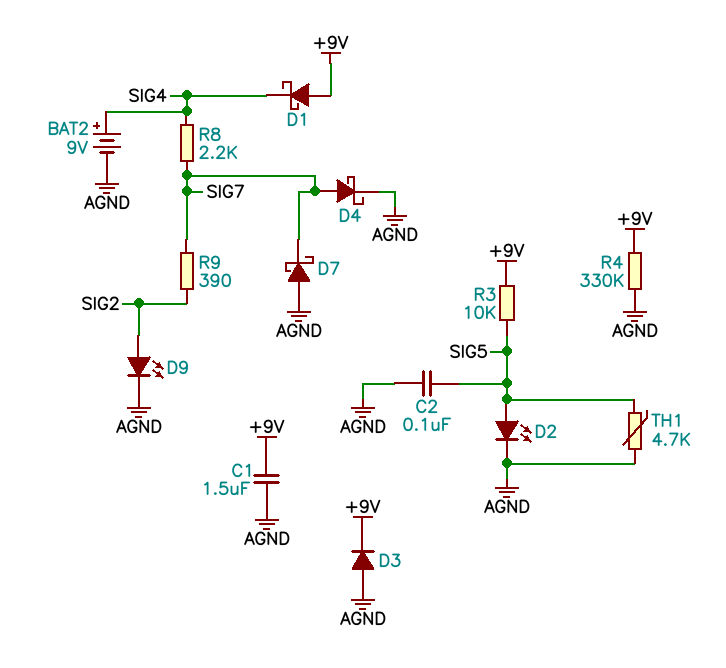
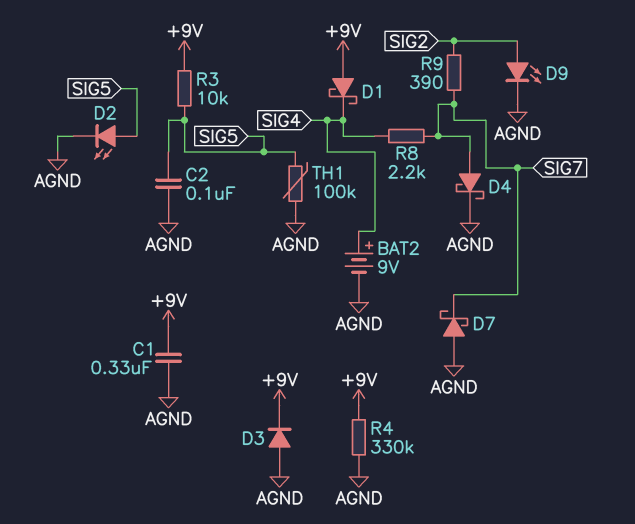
C1: 1.5uF (+9V, AGND) -> 330nF (+9V, AGND)
TH1: 4.7k (AGND, SIG5) -> 100k (AGND, SIG5)

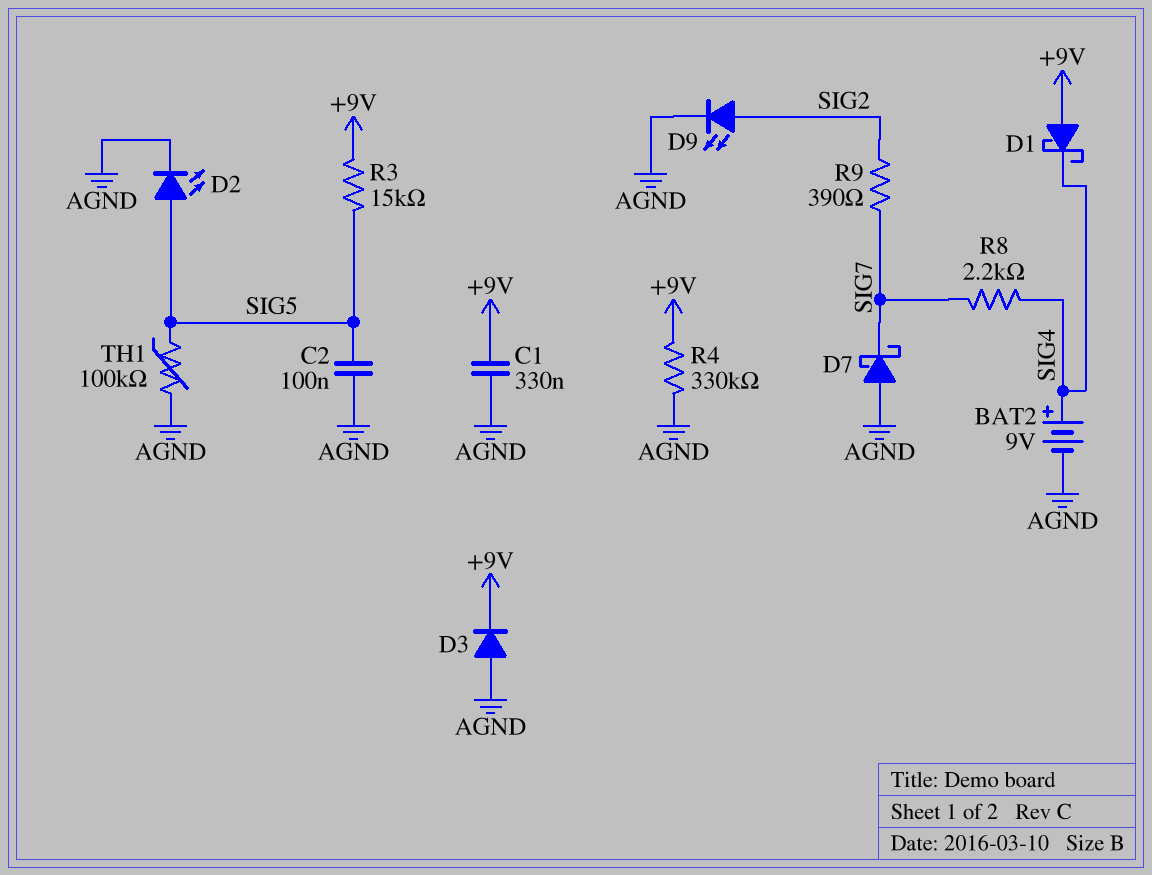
D4: schottky (A SIG7, K AGND) -> none
R3: 10k (+9V, SIG5) -> 15k (+9V, SIG5)

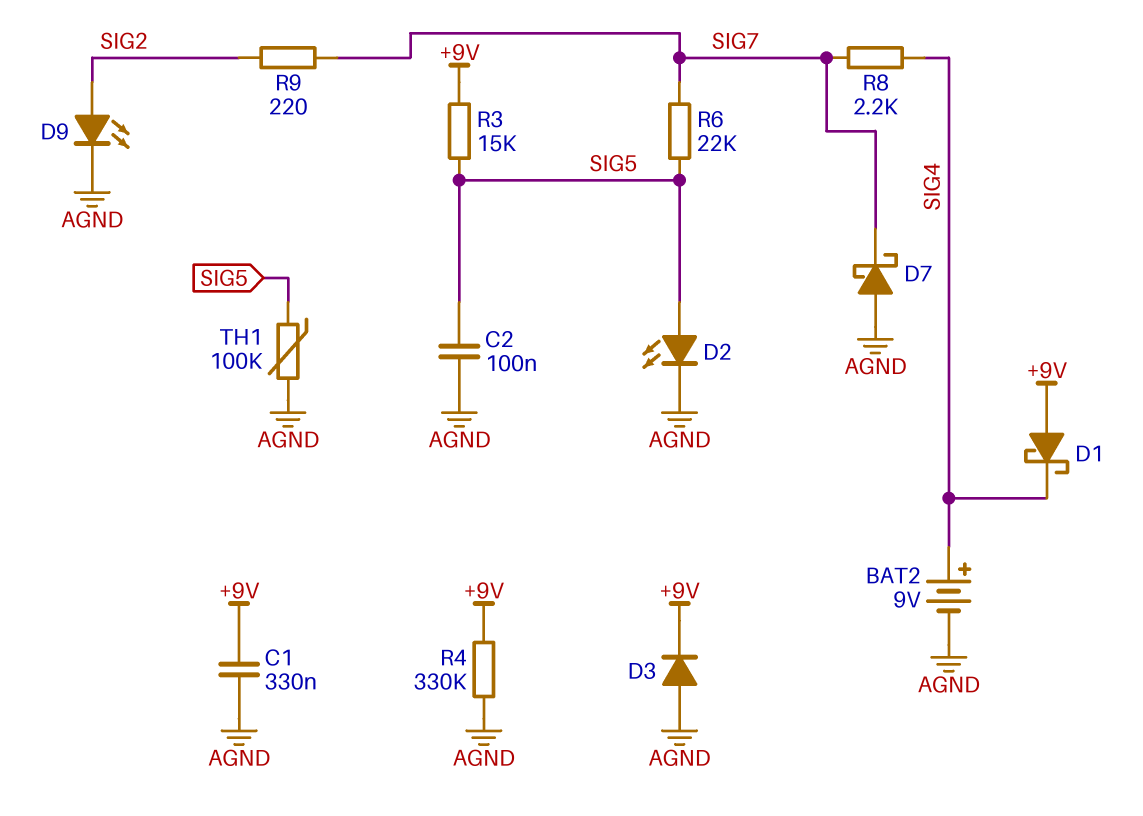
R6: none -> 22k (SIG5, SIG7)
R9: 390 (SIG2, SIG7) -> 220 (SIG2, SIG7)

